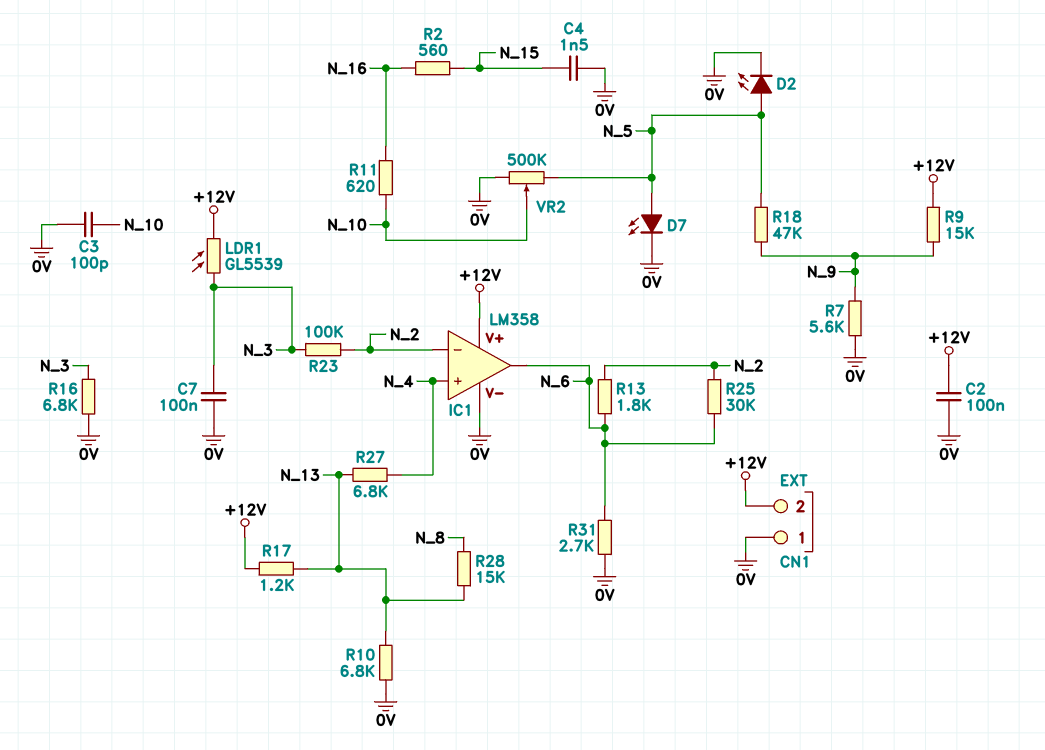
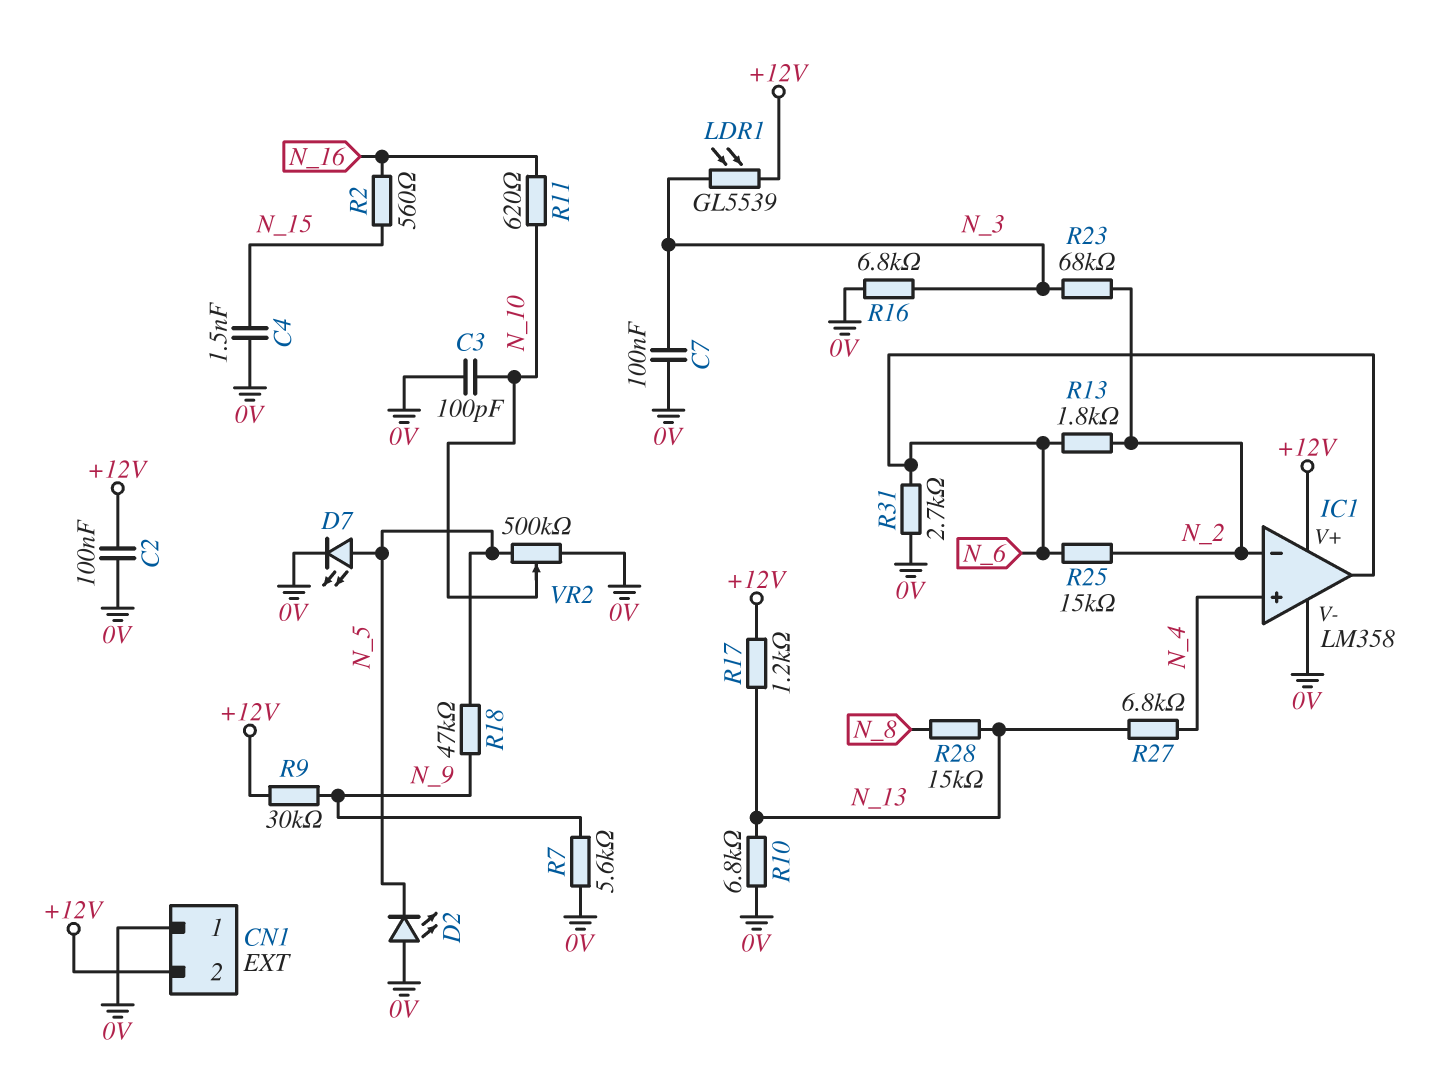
D2: LED (A N_5, K 0V) -> LED (A 0V, K N_5)
R9: 15k (+12V, N_9) -> 30k (+12V, N_9)
R23: 100k (N_2, N_3) -> 68k (N_2, N_3)
R25: 30k (N_2, N_6) -> 15k (N_2, N_6)

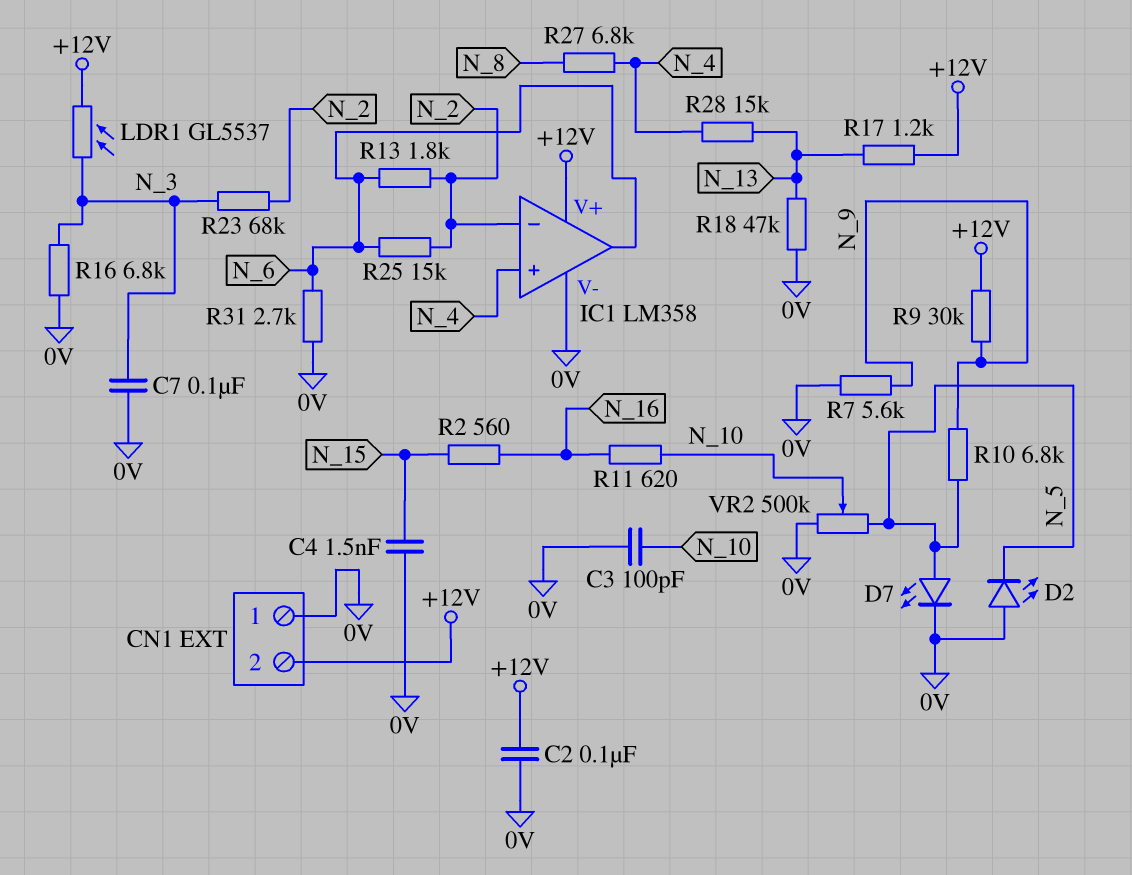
LDR1: GL5539 (+12V, N_3) -> GL5537 (+12V, N_3)
R10: 6.8k (0V, N_13) -> 6.8k (N_5, N_9)
R18: 47k (N_5, N_9) -> 47k (0V, N_13)
R27: 6.8k (N_4, N_13) -> 6.8k (N_4, N_8)
R28: 15k (N_8, N_13) -> 15k (N_4, N_13)

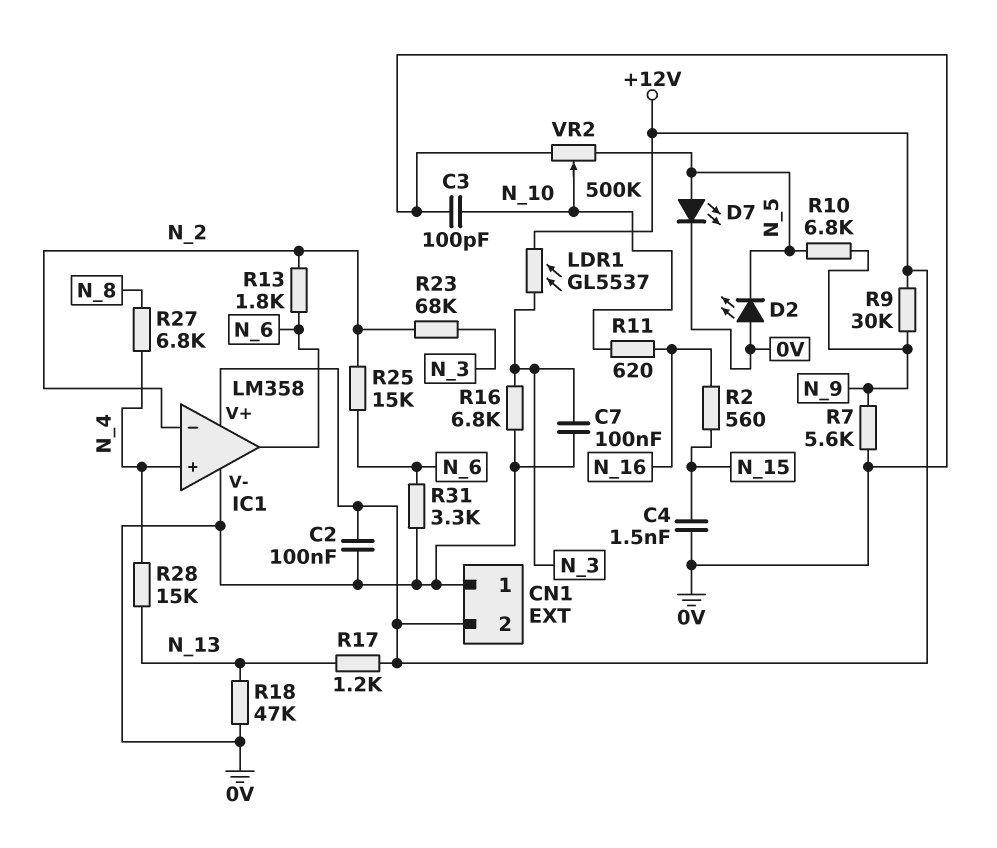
R31: 2.7k (0V, N_6) -> 3.3k (0V, N_6)

